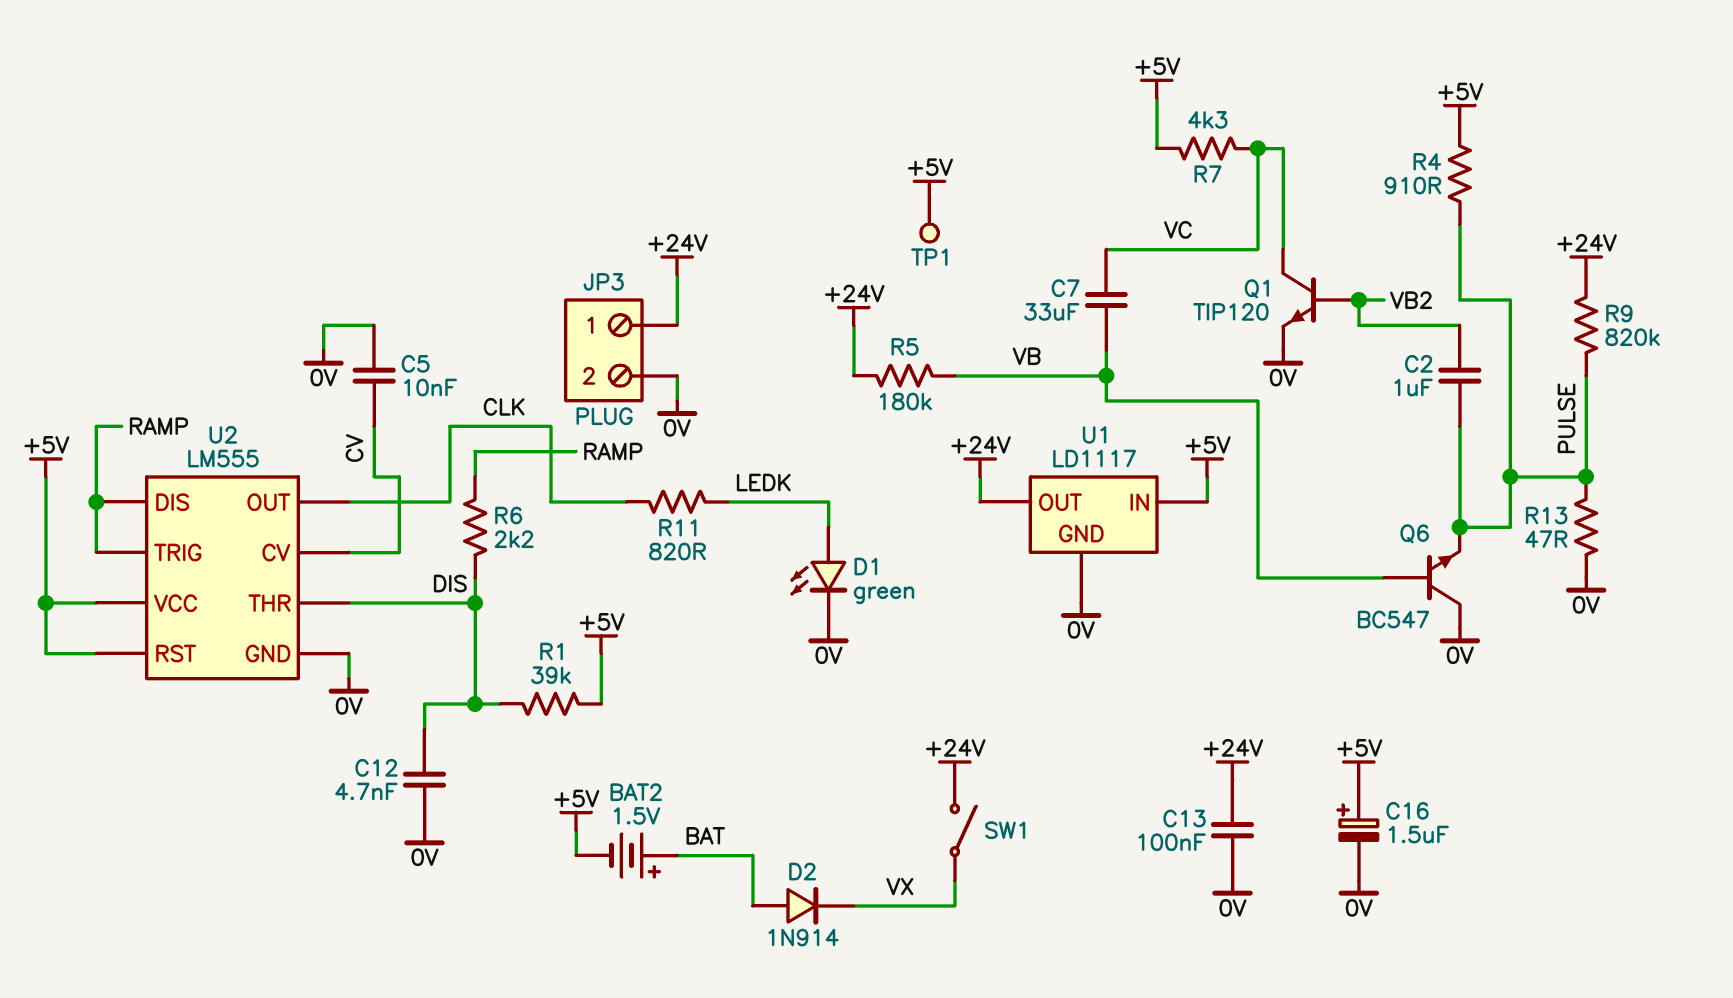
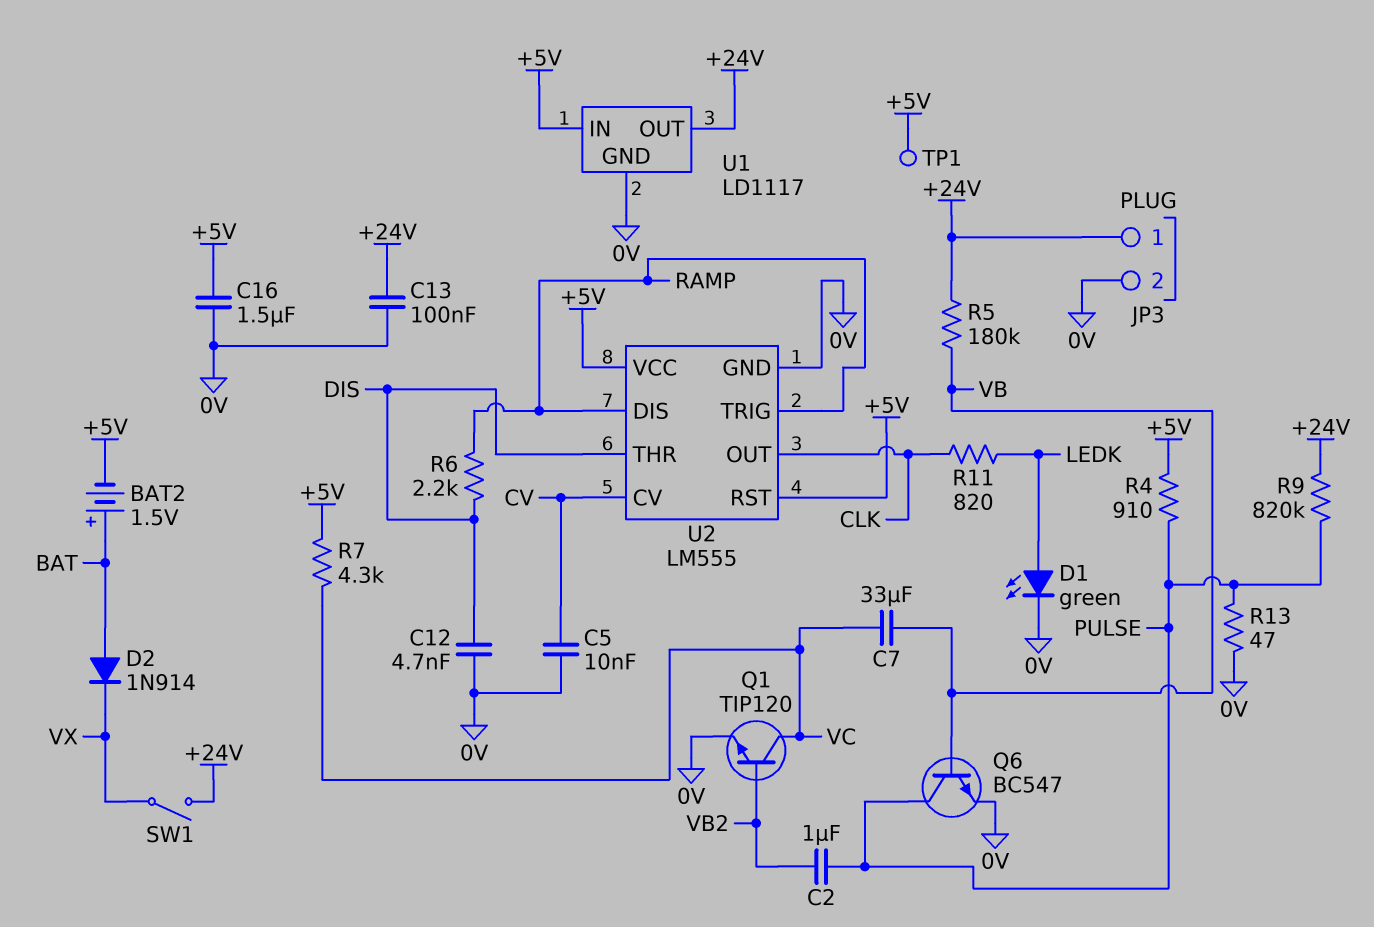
C16: 1.5uF (plus +5V, minus 0V) -> 1.5uF (+5V, 0V)
Q6: NPN BC547 (B VB, C 0V, E PULSE) -> NPN BC547 (B VB, C PULSE, E 0V)
R1: 39k (+5V, DIS) -> none

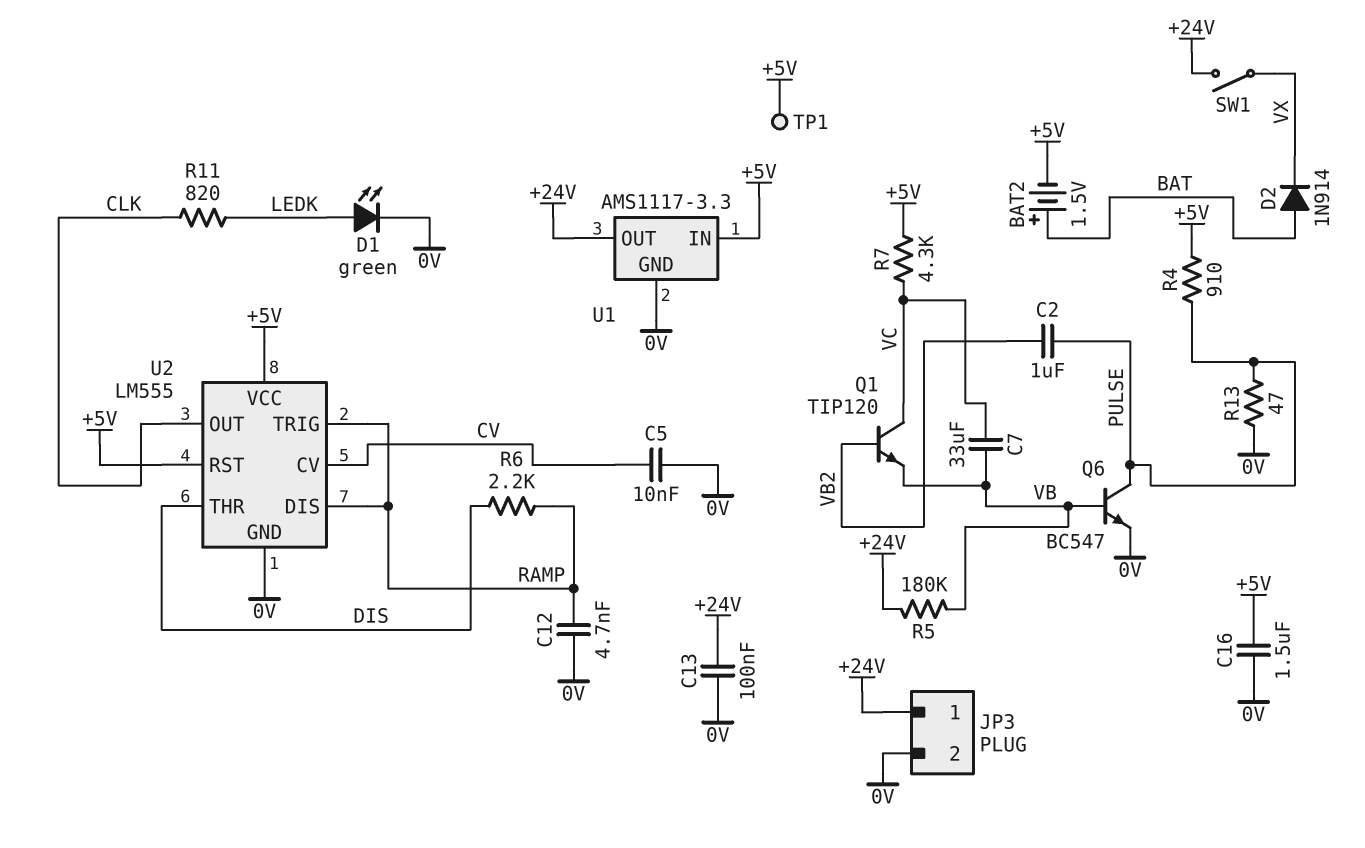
C12: 4.7nF (0V, DIS) -> 4.7nF (0V, RAMP)
Q1: NPN TIP120 (B VB2, C VC, E 0V) -> NPN TIP120 (B VB2, C VC, E VB)
R9: 820k (+24V, PULSE) -> none
U1: LD1117 -> AMS1117-3.3

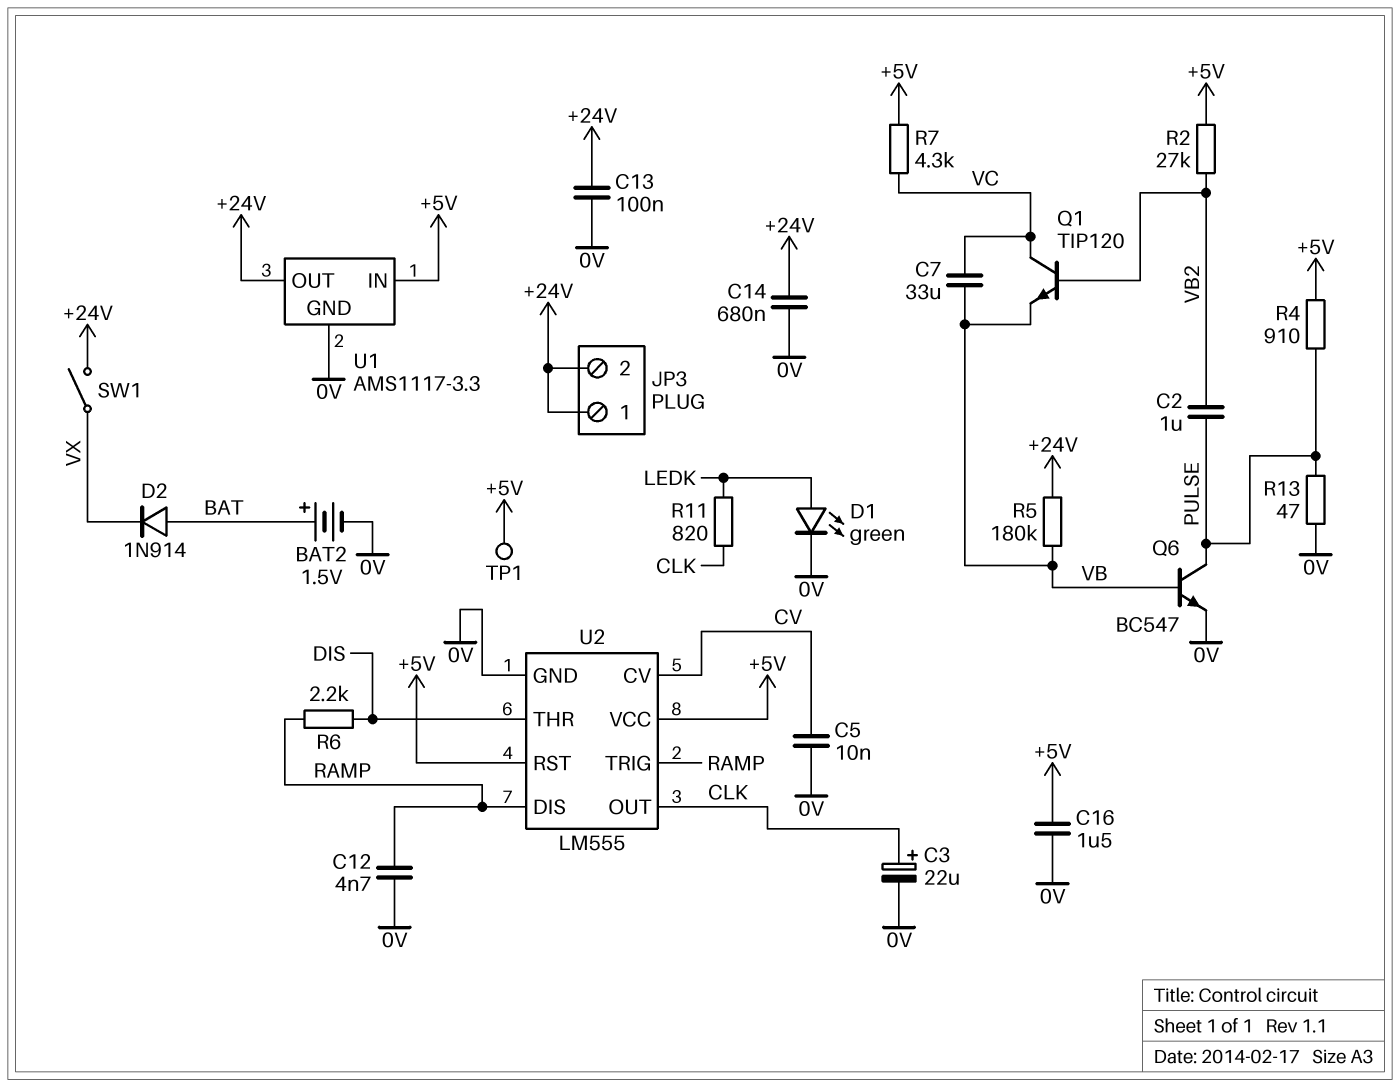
BAT2: 1.5V (plus BAT, minus +5V) -> 1.5V (plus BAT, minus 0V)
C3: none -> 22uF (plus CLK, minus 0V)
C14: none -> 680nF (+24V, 0V)
JP3 pin 2: 0V -> +24V
R2: none -> 27k (+5V, VB2)

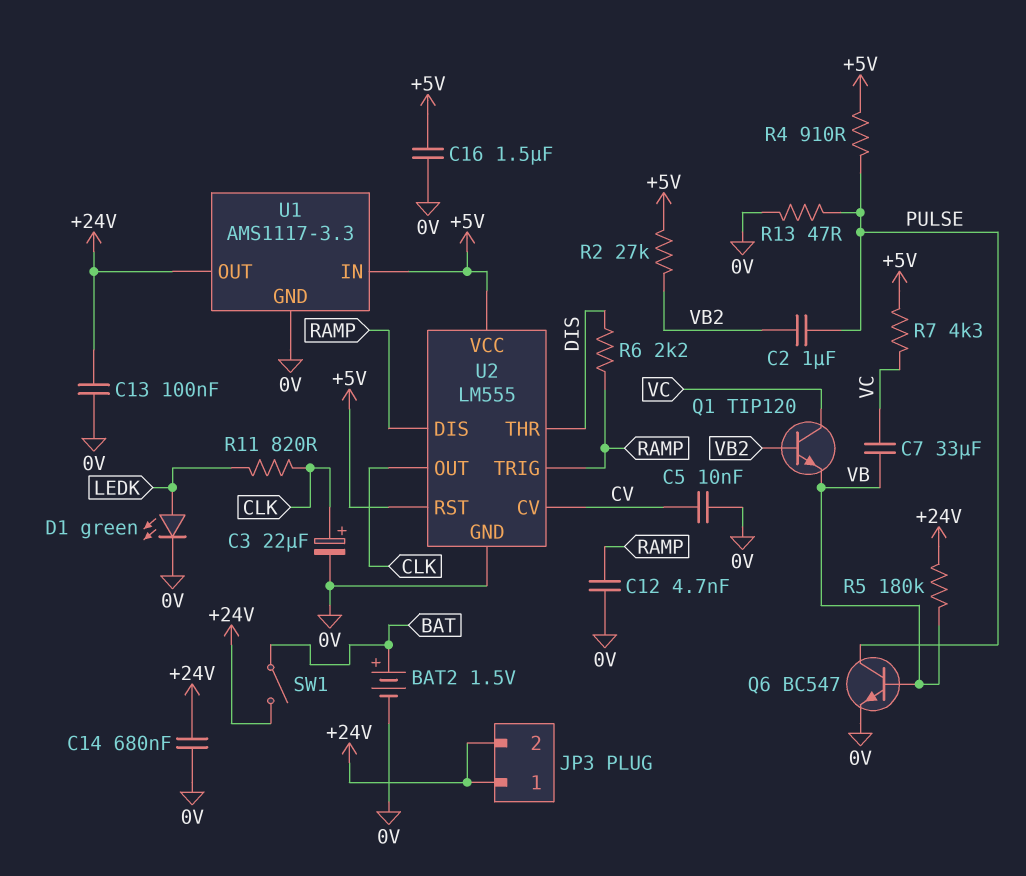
D2: diode 1N914 (A BAT, K VX) -> none
SW1: switch (+24V, VX) -> switch (+24V, BAT)
TP1: test point (+5V) -> none

